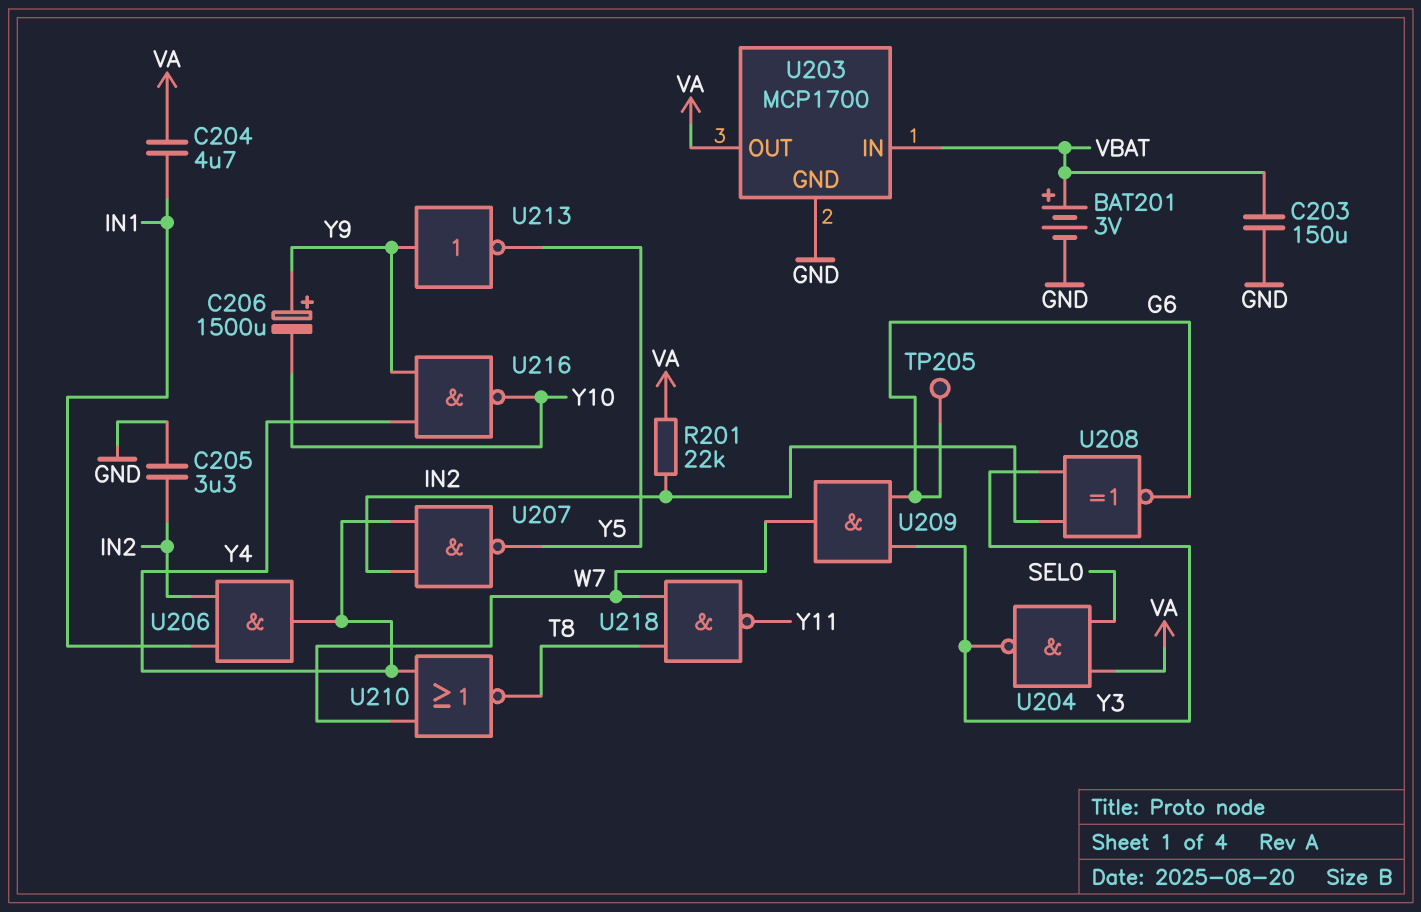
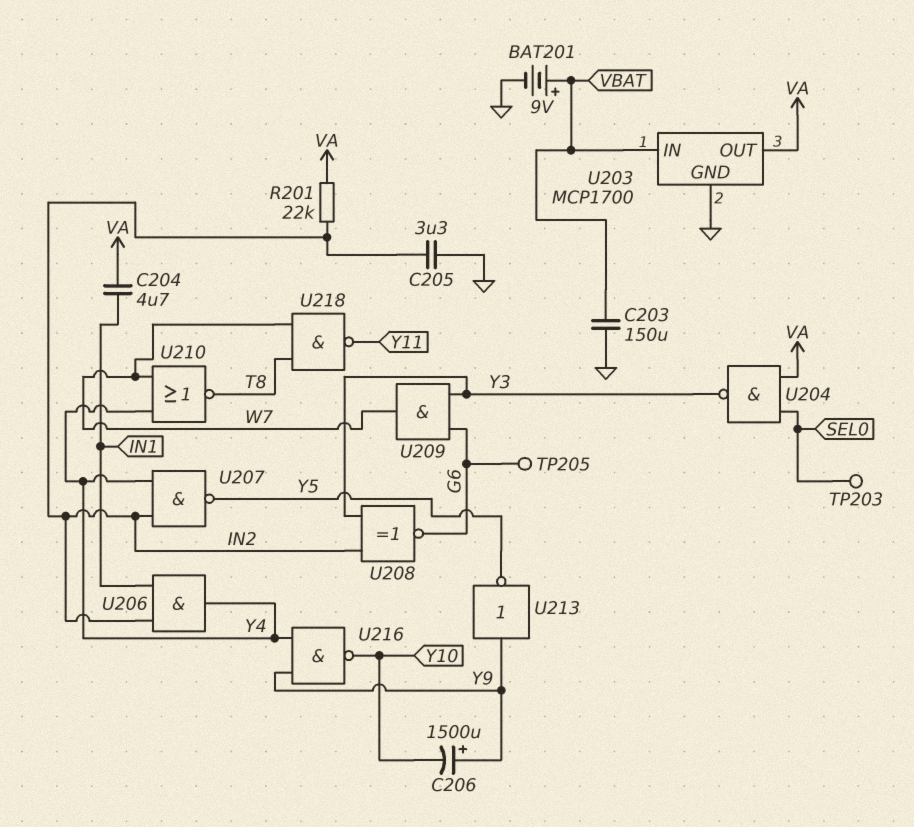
BAT201: 3V (plus VBAT, minus GND) -> 9V (plus VBAT, minus GND)
TP203: none -> test point (SEL0)

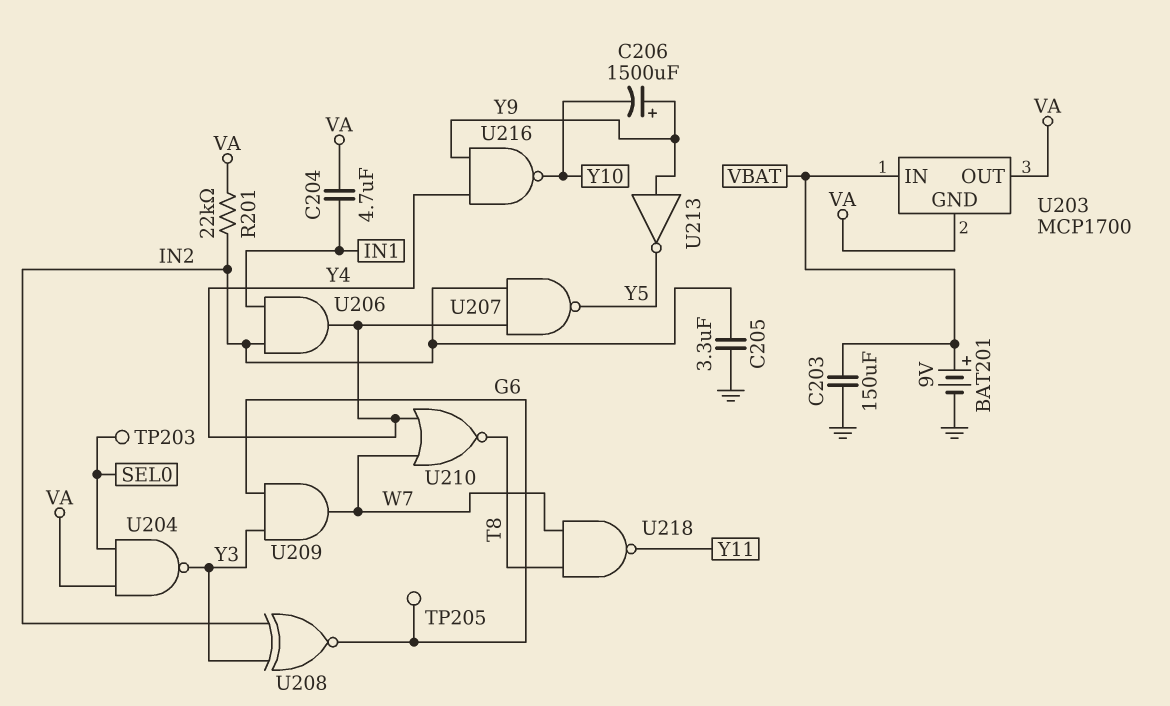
U203 pin GND: GND -> VA

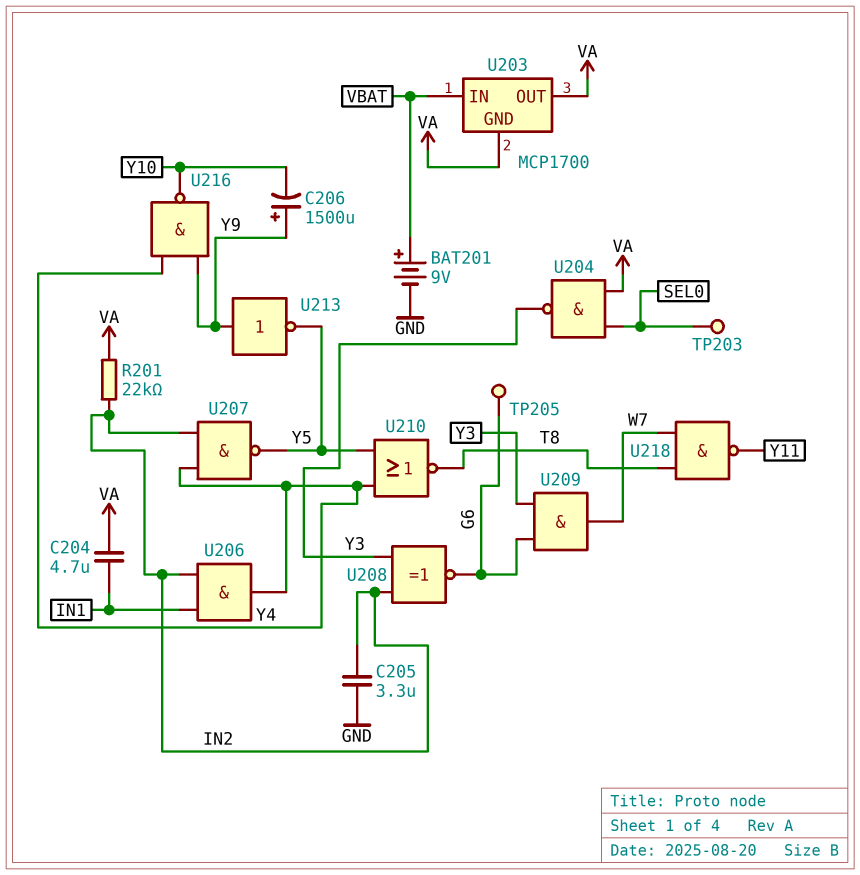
C203: 150uF (GND, VBAT) -> none
U210: NOR (in W7, in Y4, out T8) -> NOR (in Y4, in Y5, out T8)

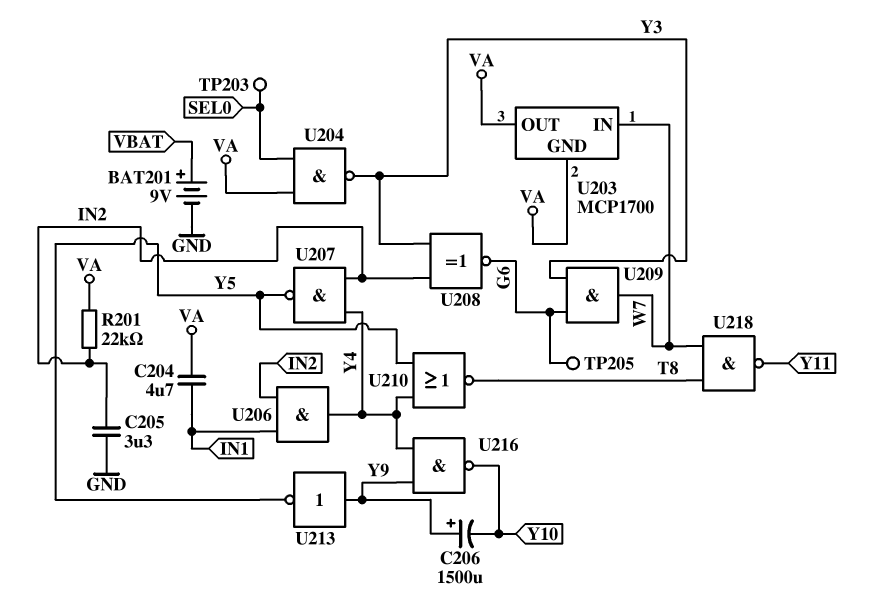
U203 pin IN: VBAT -> W7

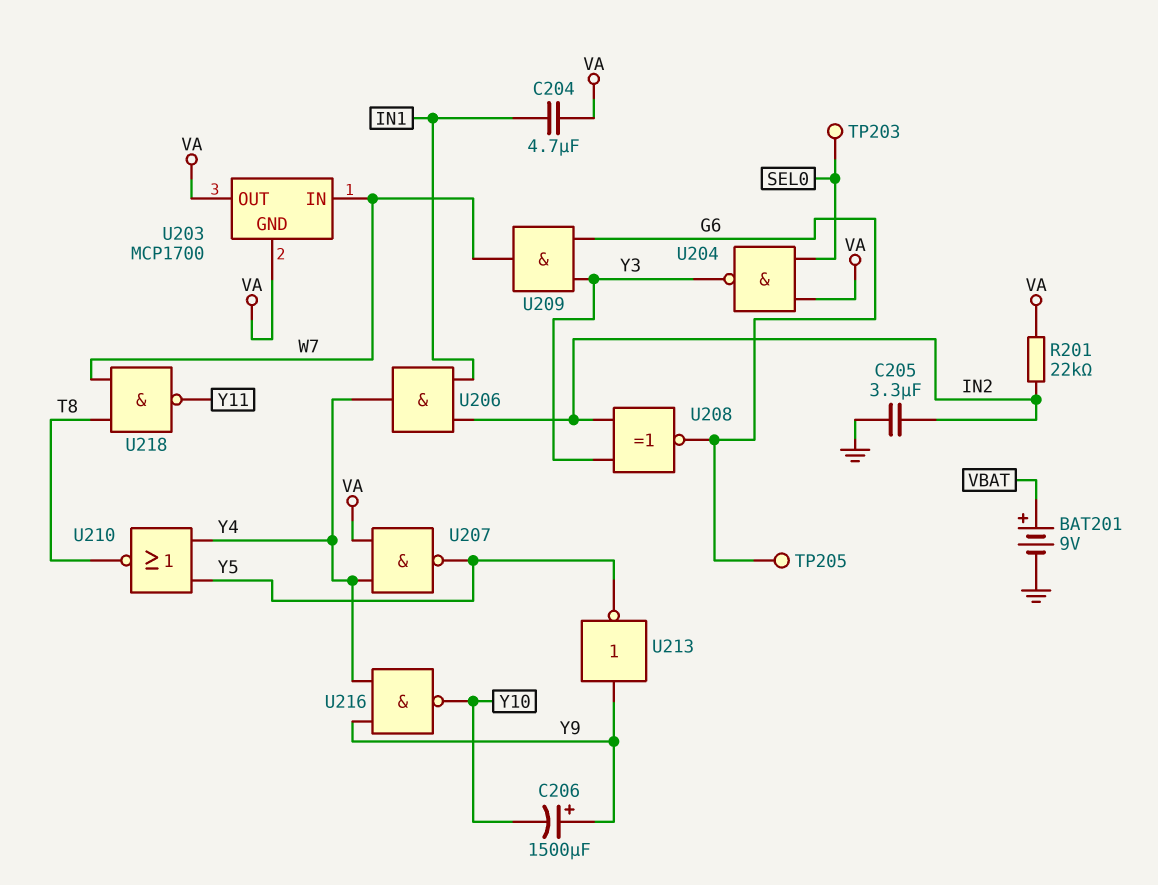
U207: NAND (in IN2, in Y4, out Y5) -> NAND (in VA, in Y4, out Y5)

